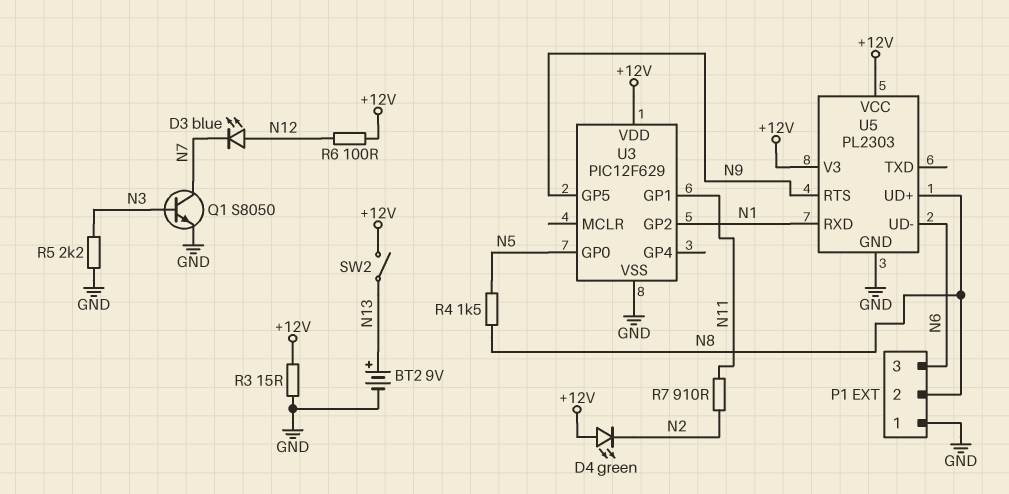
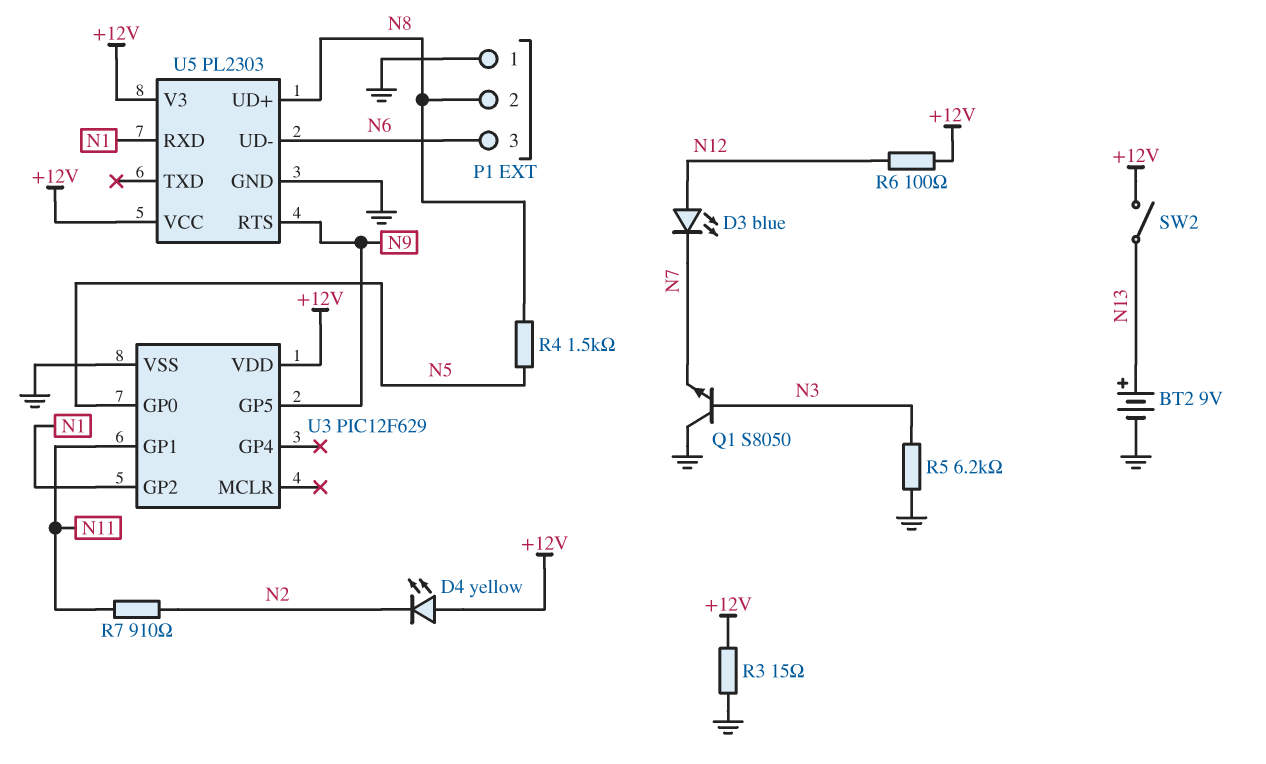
D4: LED green (A +12V, K N2) -> LED yellow (A +12V, K N2)
Q1: NPN S8050 (B N3, C N7, E GND) -> NPN S8050 (B N3, C GND, E N7)
R5: 2.2k (GND, N3) -> 6.2k (GND, N3)

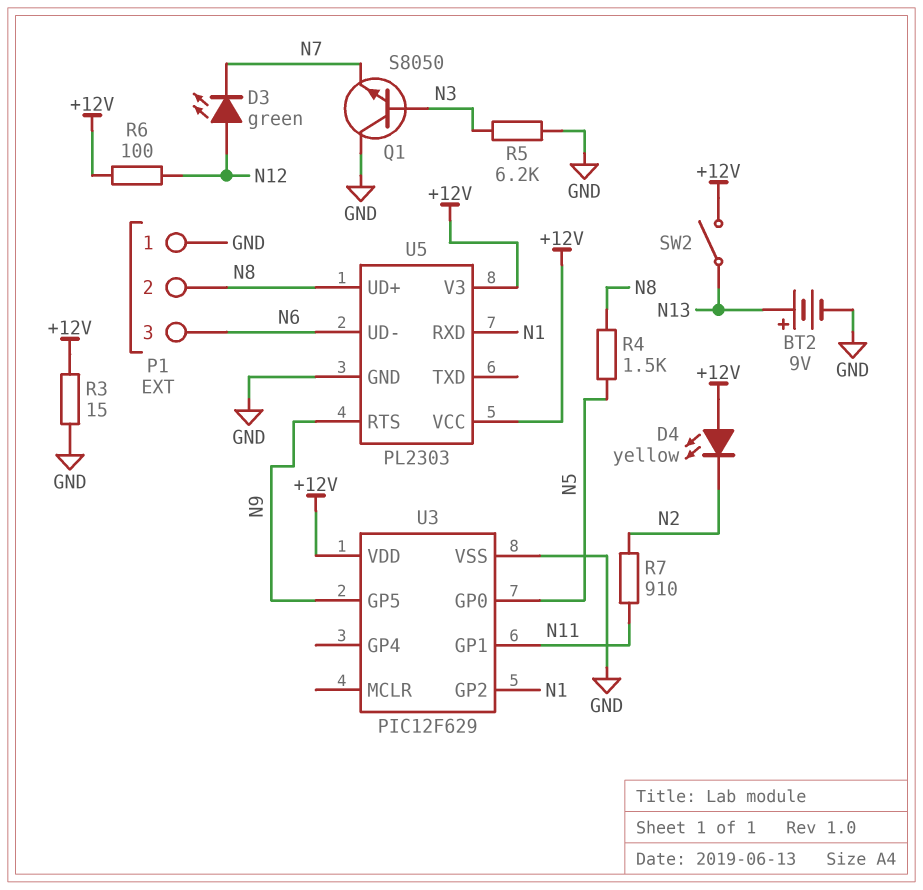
D3: LED blue (A N12, K N7) -> LED green (A N12, K N7)

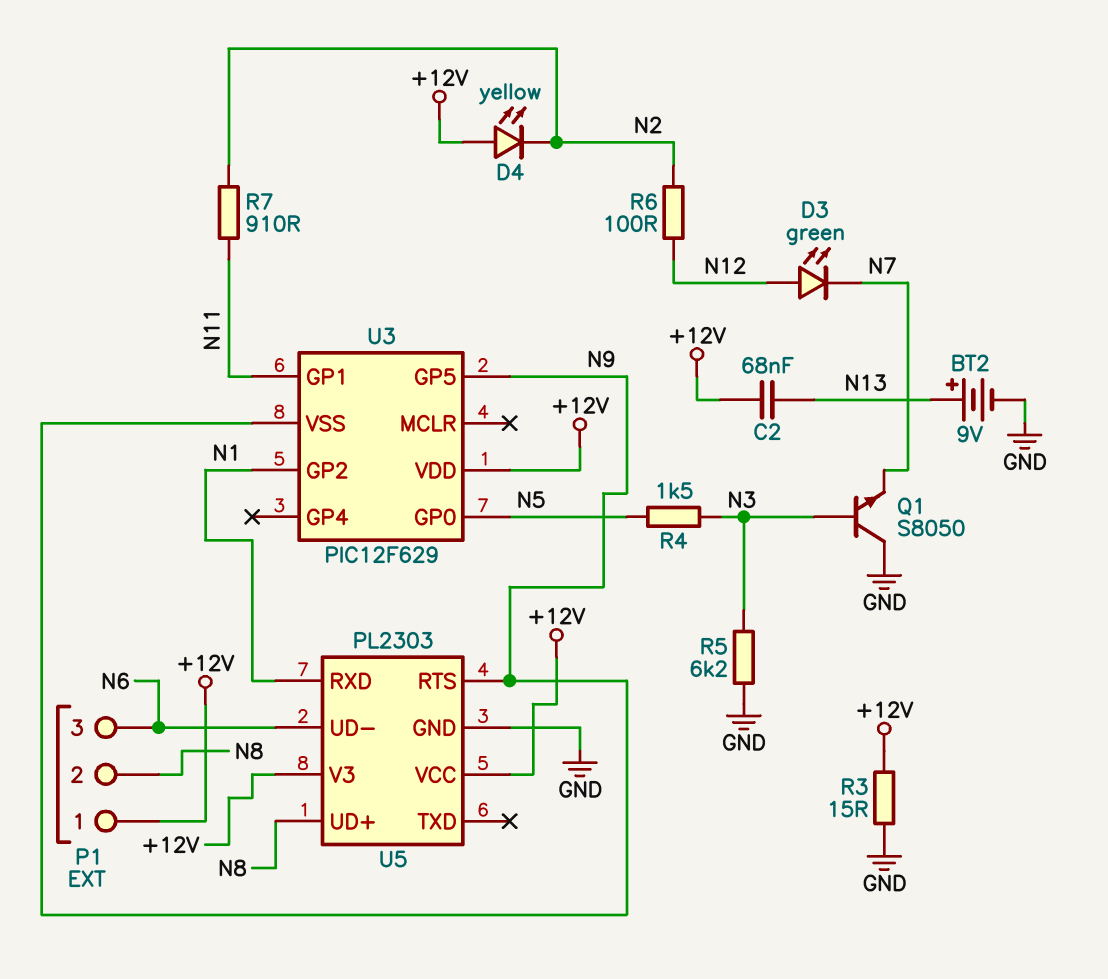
C2: none -> 68nF (+12V, N13)
P1 pin 1: GND -> +12V
R4: 1.5k (N5, N8) -> 1.5k (N3, N5)
R6: 100 (+12V, N12) -> 100 (N2, N12)
SW2: switch (+12V, N13) -> none
U3 pin VSS: GND -> N9

